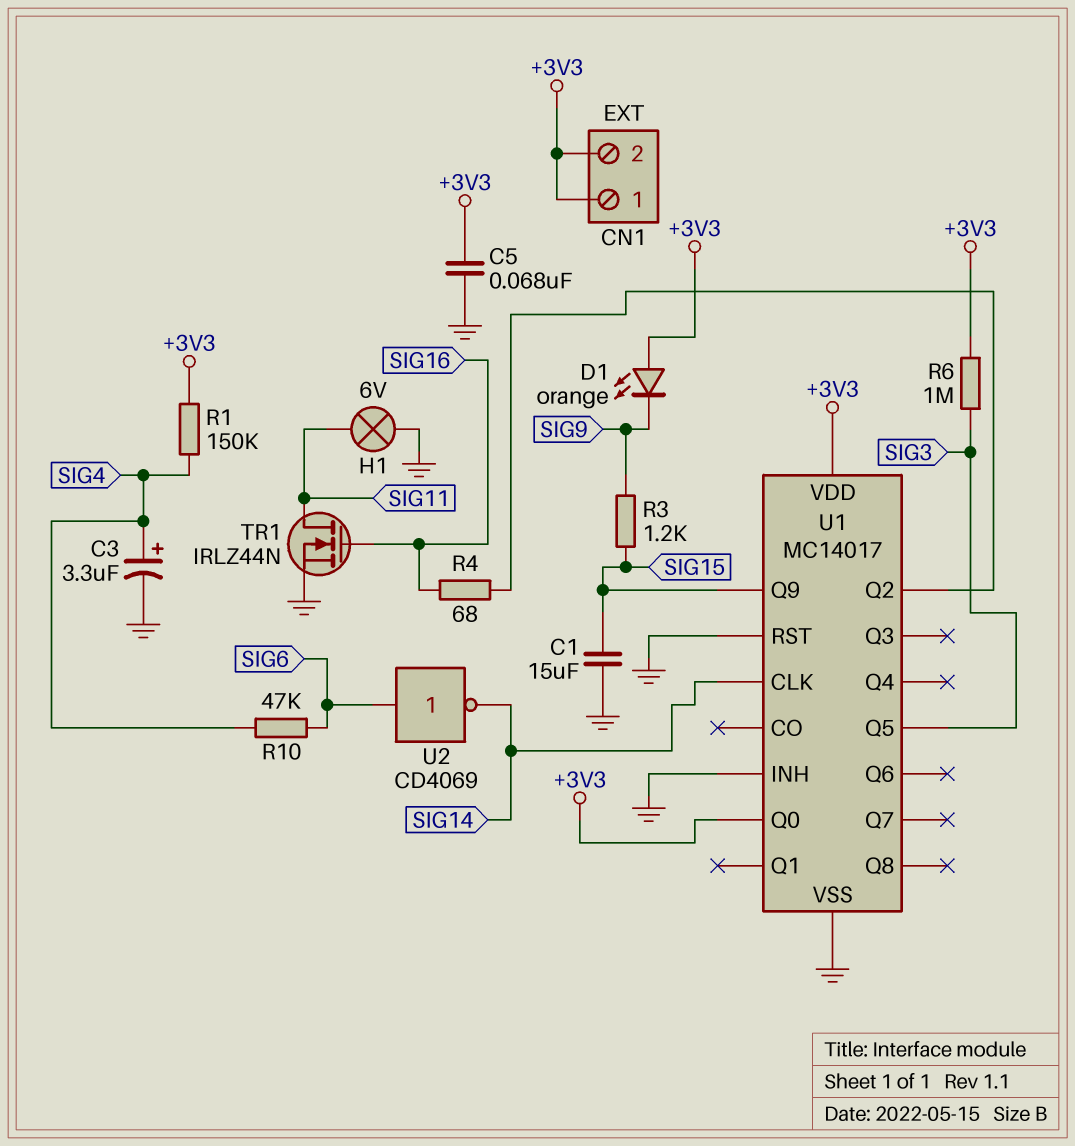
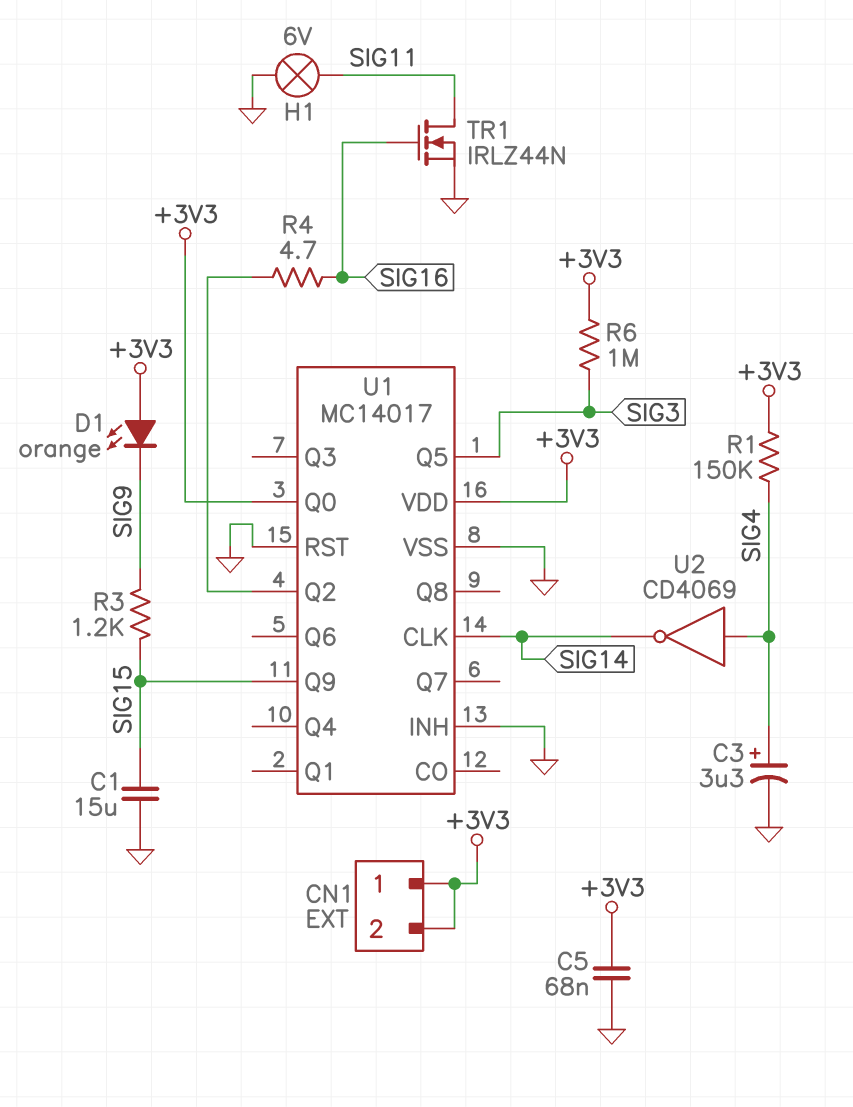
R4: 68 (SIG16, U1/Q2) -> 4.7 (SIG16, U1/Q2)
R10: 47k (SIG4, SIG6) -> none
U2: NOT CD4069 (in SIG6, out SIG14) -> NOT CD4069 (in SIG4, out SIG14)

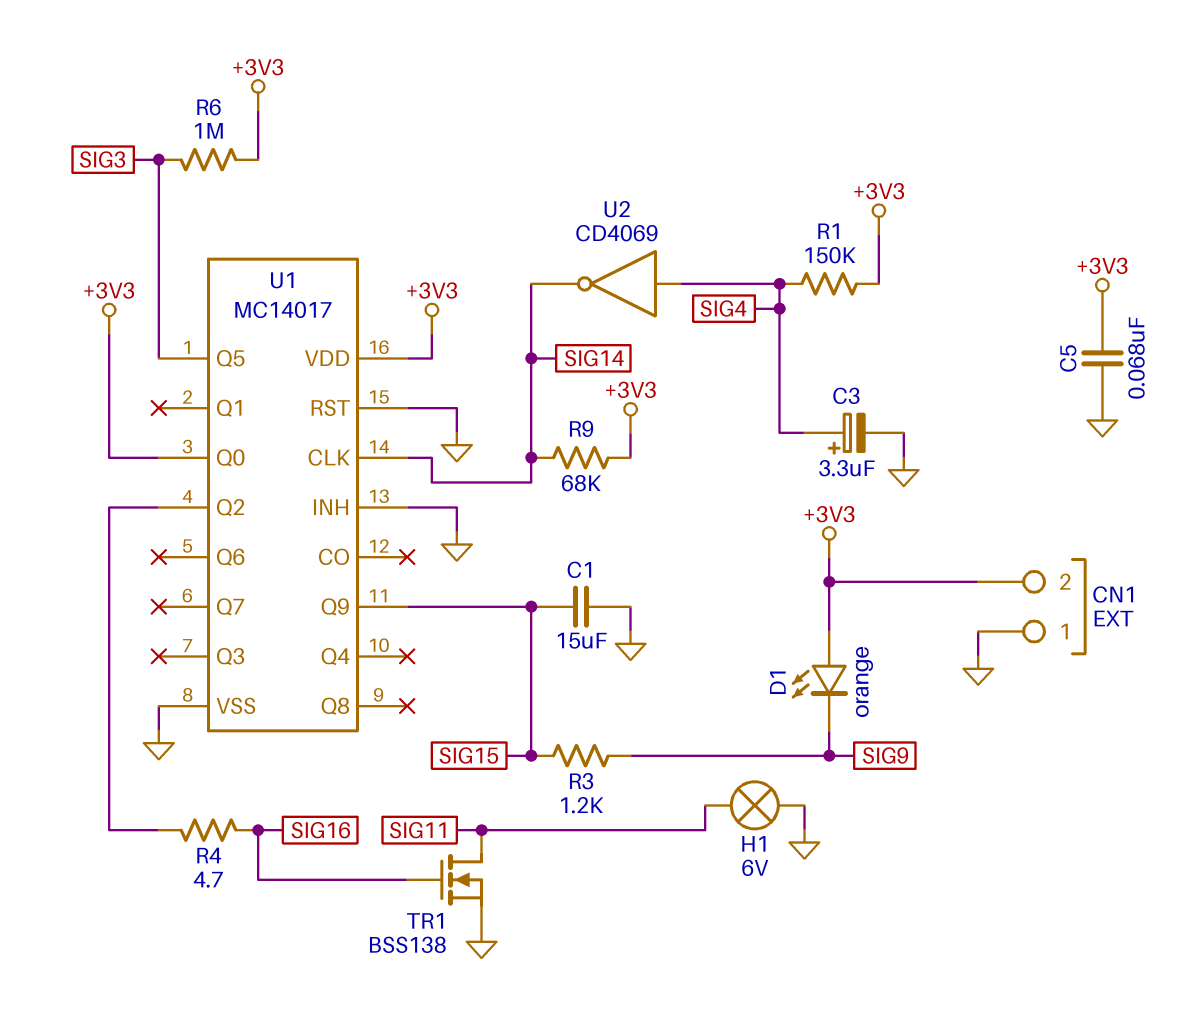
CN1 pin 1: +3V3 -> GND
R9: none -> 68k (+3V3, SIG14)
TR1: NMOS IRLZ44N (G SIG16, D SIG11, S GND) -> NMOS BSS138 (G SIG16, D SIG11, S GND)

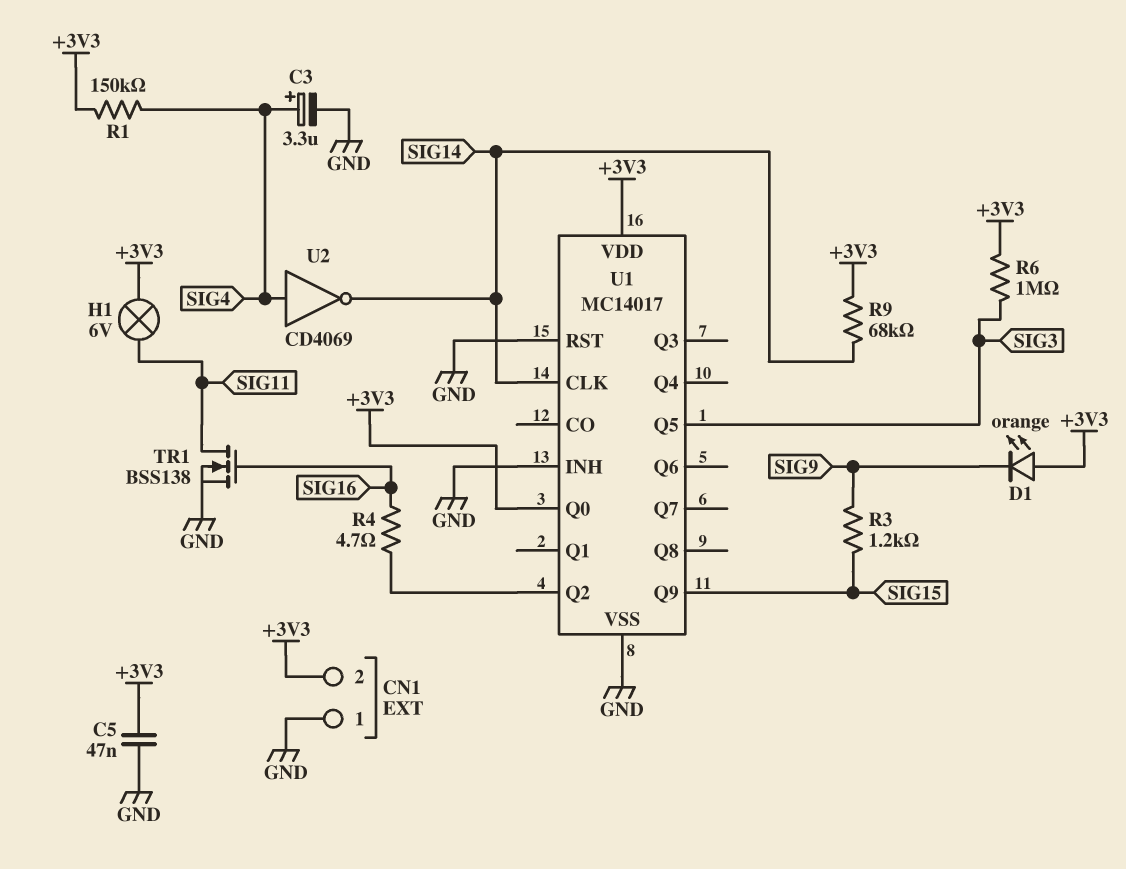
C1: 15uF (GND, SIG15) -> none
C5: 68nF (+3V3, GND) -> 47nF (+3V3, GND)
H1: lamp 6V (GND, SIG11) -> lamp 6V (+3V3, SIG11)

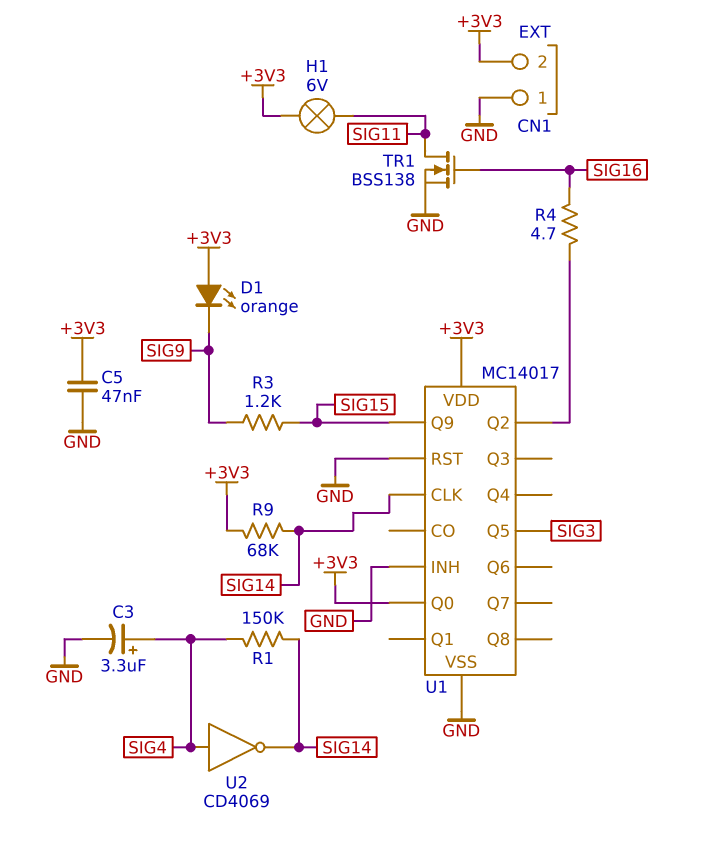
R1: 150k (+3V3, SIG4) -> 150k (SIG4, SIG14)
R6: 1M (+3V3, SIG3) -> none

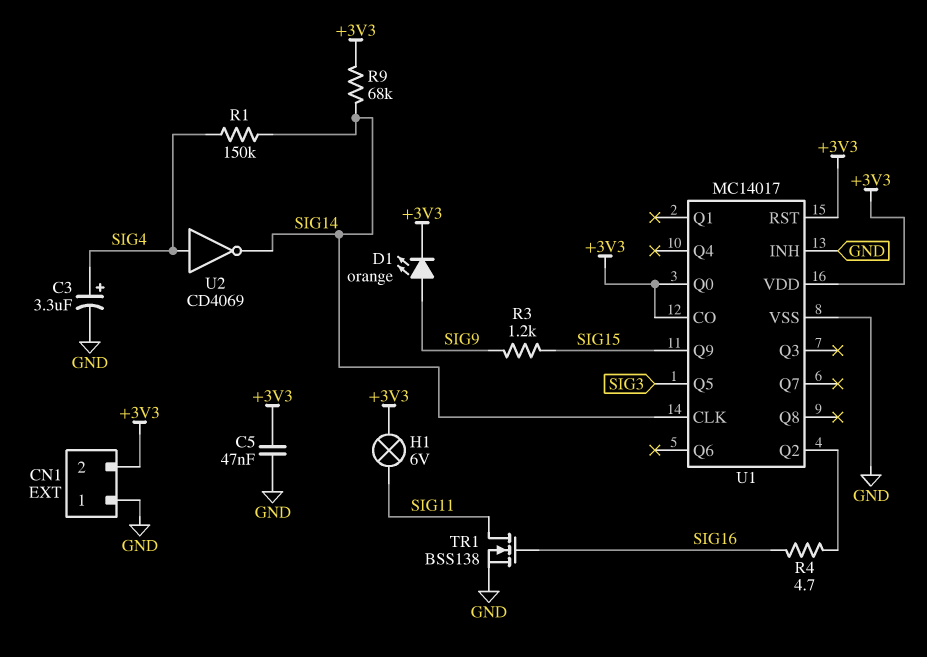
D1: LED orange (A +3V3, K SIG9) -> LED orange (A SIG9, K +3V3)
U1 pin CO: none -> +3V3
U1 pin RST: GND -> +3V3

